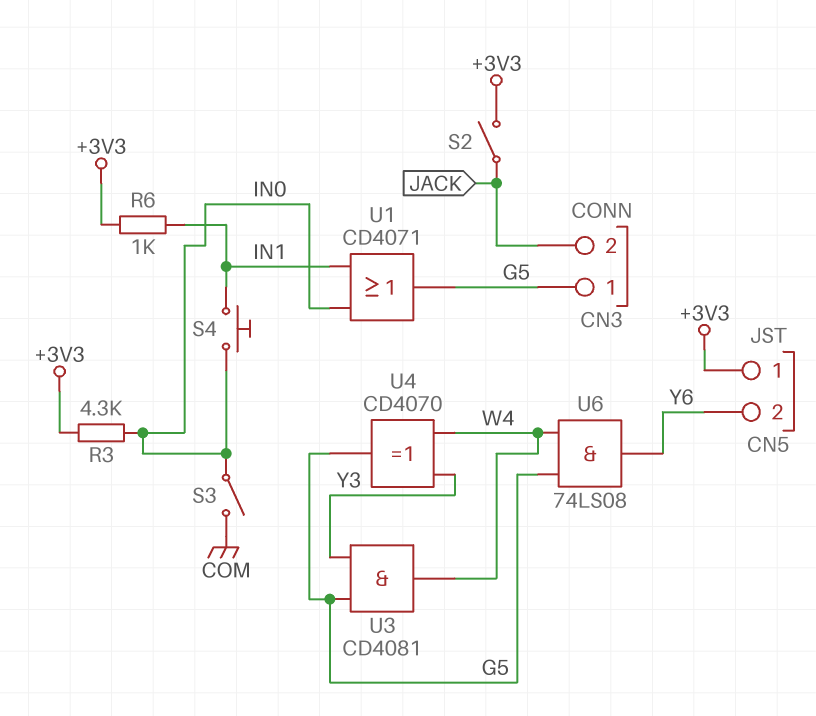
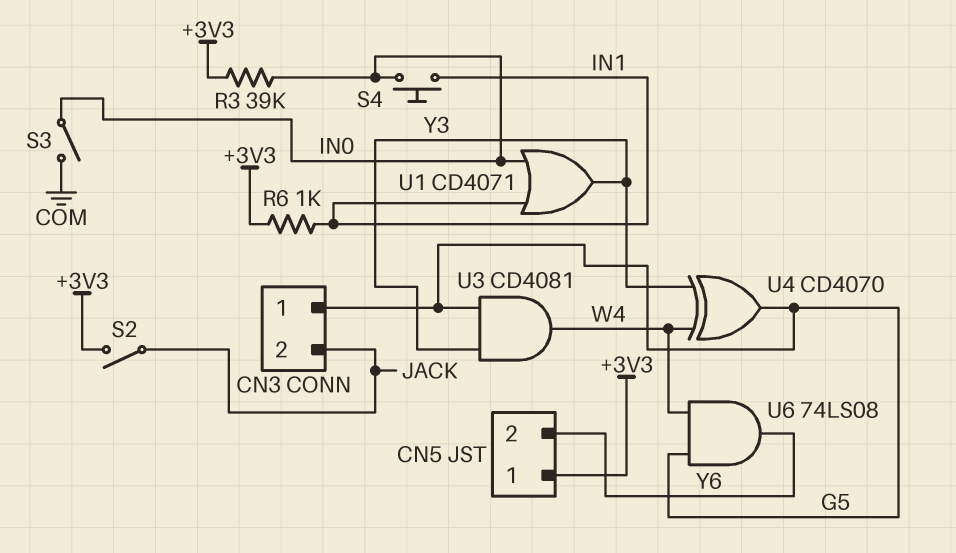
R3: 4.3k (+3V3, IN0) -> 39k (+3V3, IN0)
U1: OR CD4071 (in IN0, in IN1, out G5) -> OR CD4071 (in IN0, in IN1, out Y3)

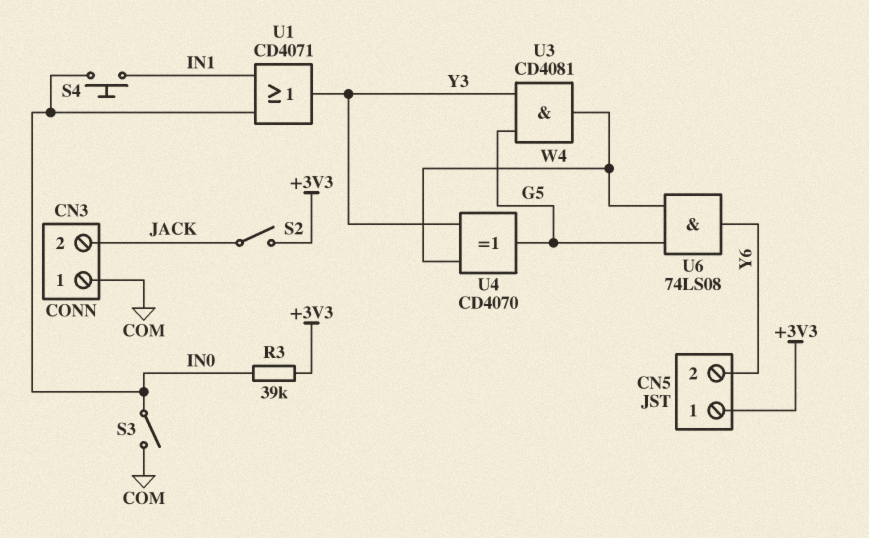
CN3 pin 1: G5 -> COM
R6: 1k (+3V3, IN1) -> none

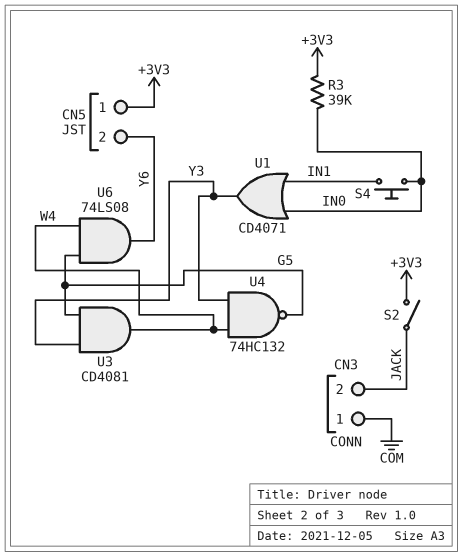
S3: switch (COM, IN0) -> none
U4: XOR CD4070 (in W4, in Y3, out G5) -> NAND 74HC132 (in W4, in Y3, out G5)

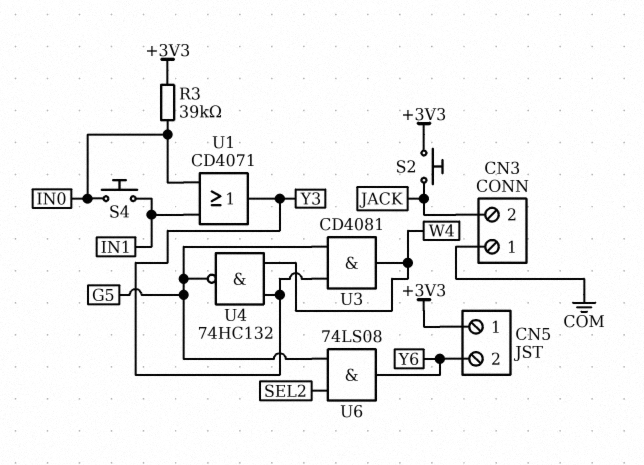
S2: switch (+3V3, JACK) -> button (+3V3, JACK)
U6: AND 74LS08 (in G5, in W4, out Y6) -> AND 74LS08 (in G5, in SEL2, out Y6)

